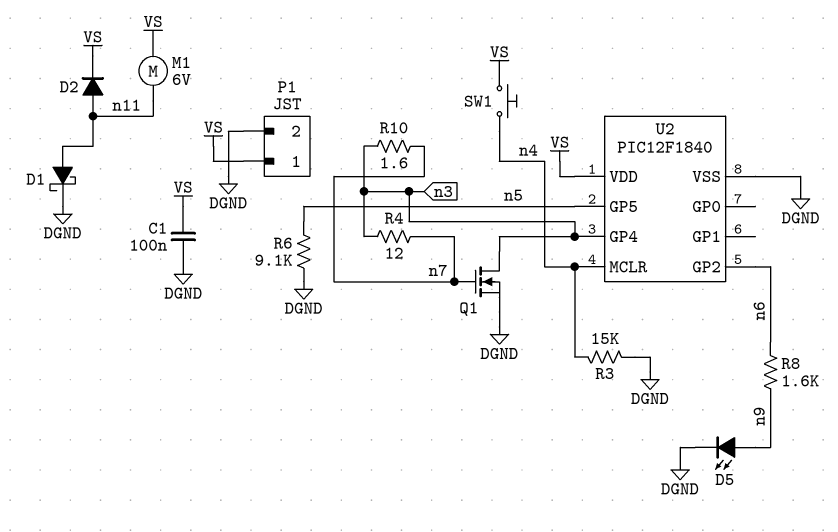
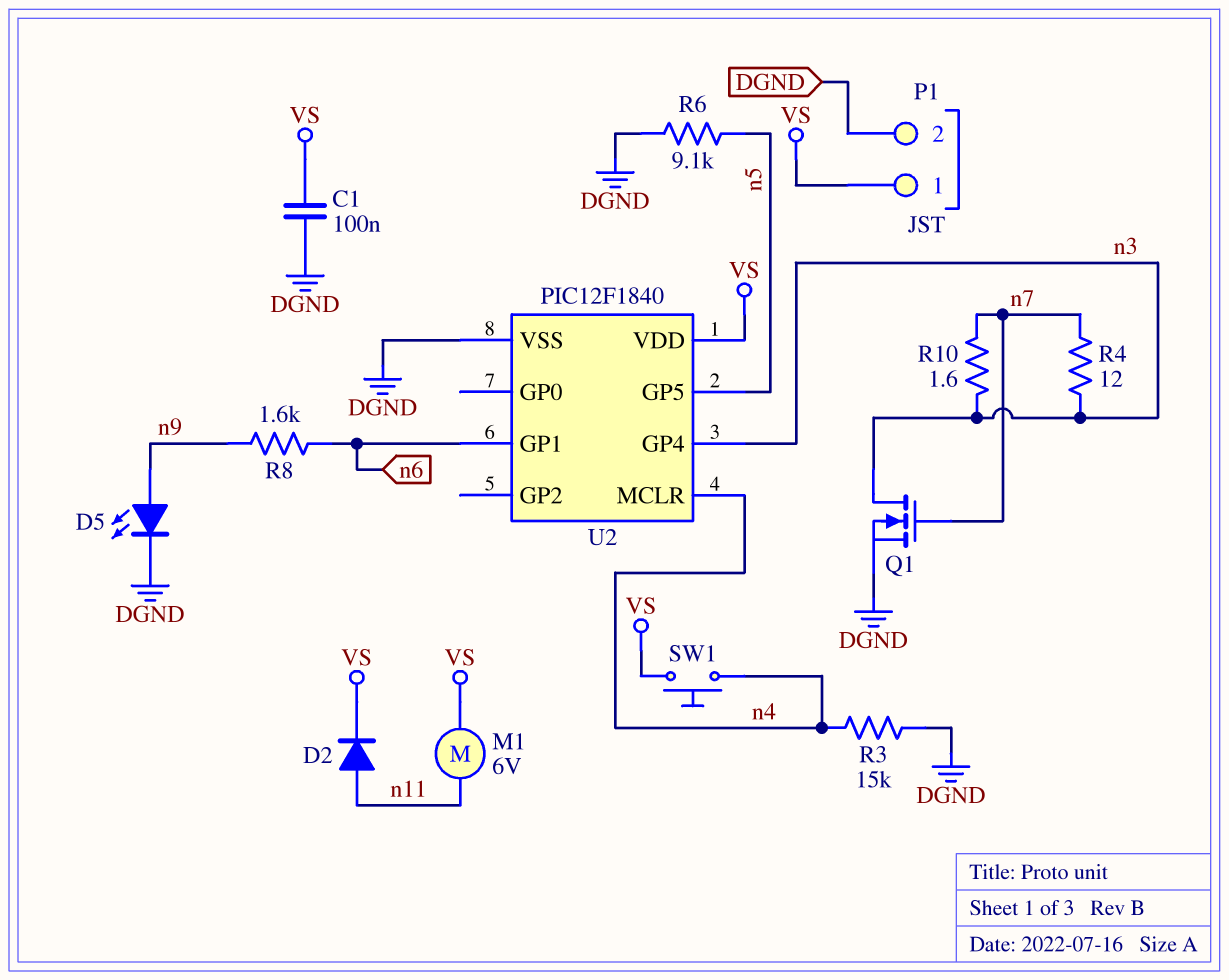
D1: schottky (A n11, K DGND) -> none
U2 pin GP1: none -> n6
U2 pin GP2: n6 -> none

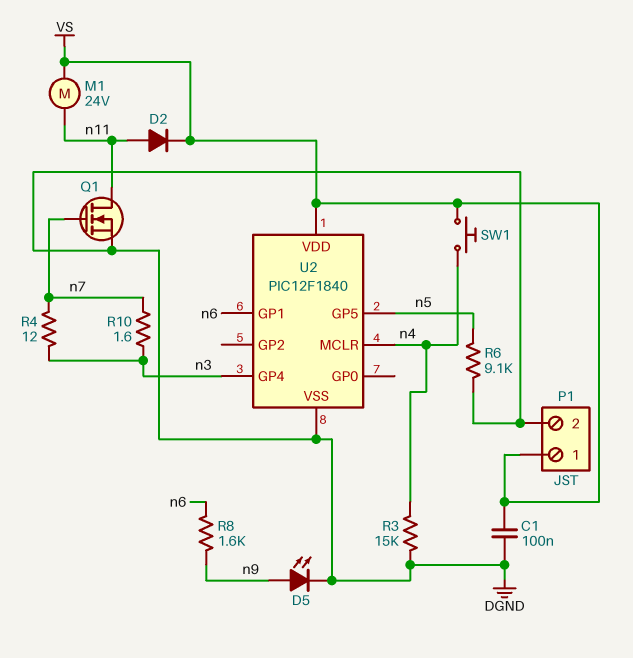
M1: motor 6V (VS, n11) -> motor 24V (VS, n11)
Q1: NMOS (G n7, D n3, S DGND) -> NMOS (G n7, D n11, S DGND)

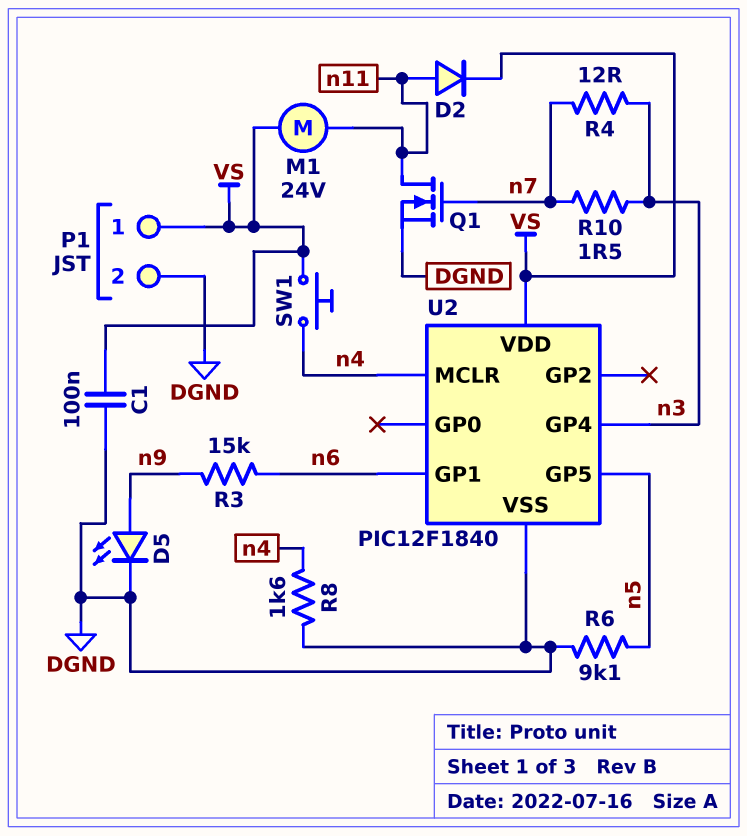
R3: 15k (DGND, n4) -> 15k (n6, n9)
R8: 1.6k (n6, n9) -> 1.6k (DGND, n4)
R10: 1.6 (n3, n7) -> 1.5 (n3, n7)

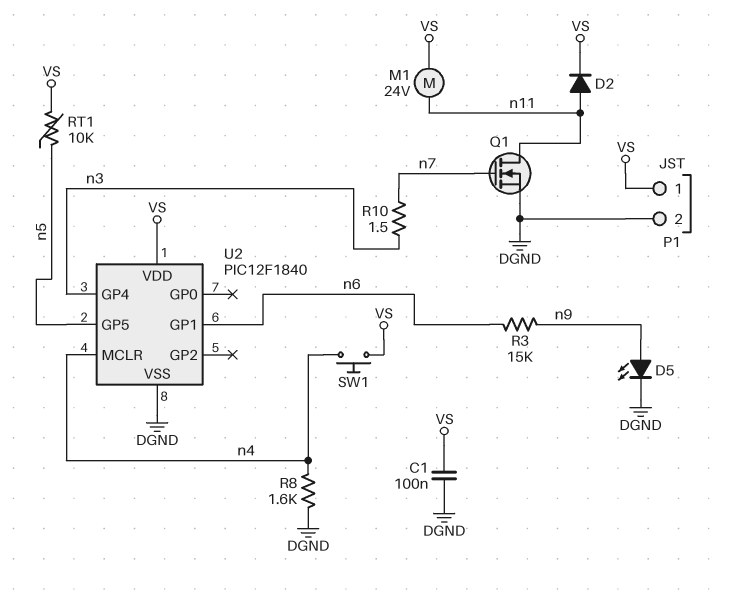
R4: 12 (n3, n7) -> none
R6: 9.1k (DGND, n5) -> none
RT1: none -> 10k (VS, n5)

